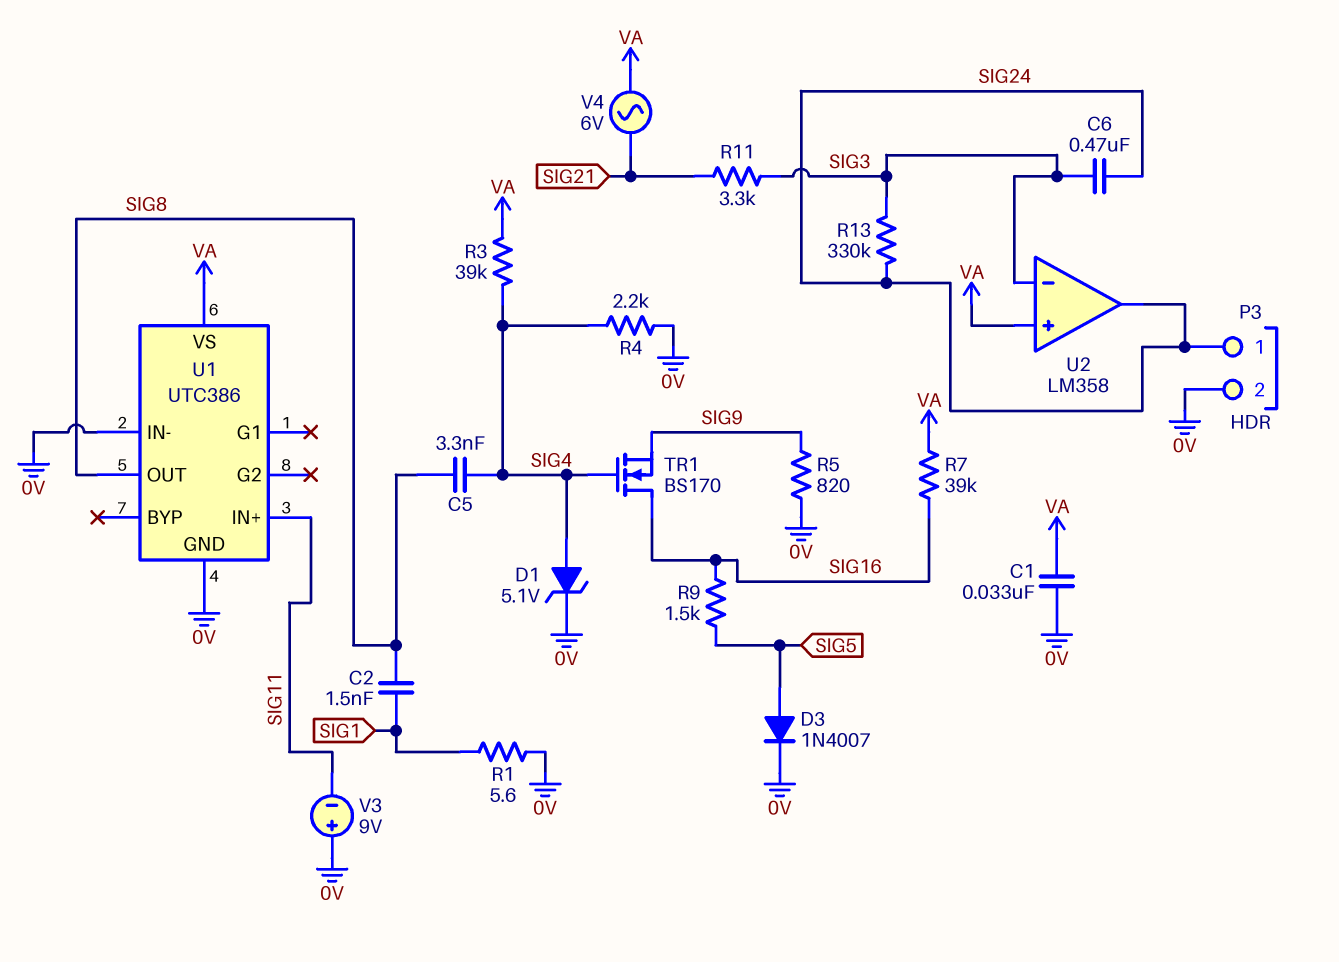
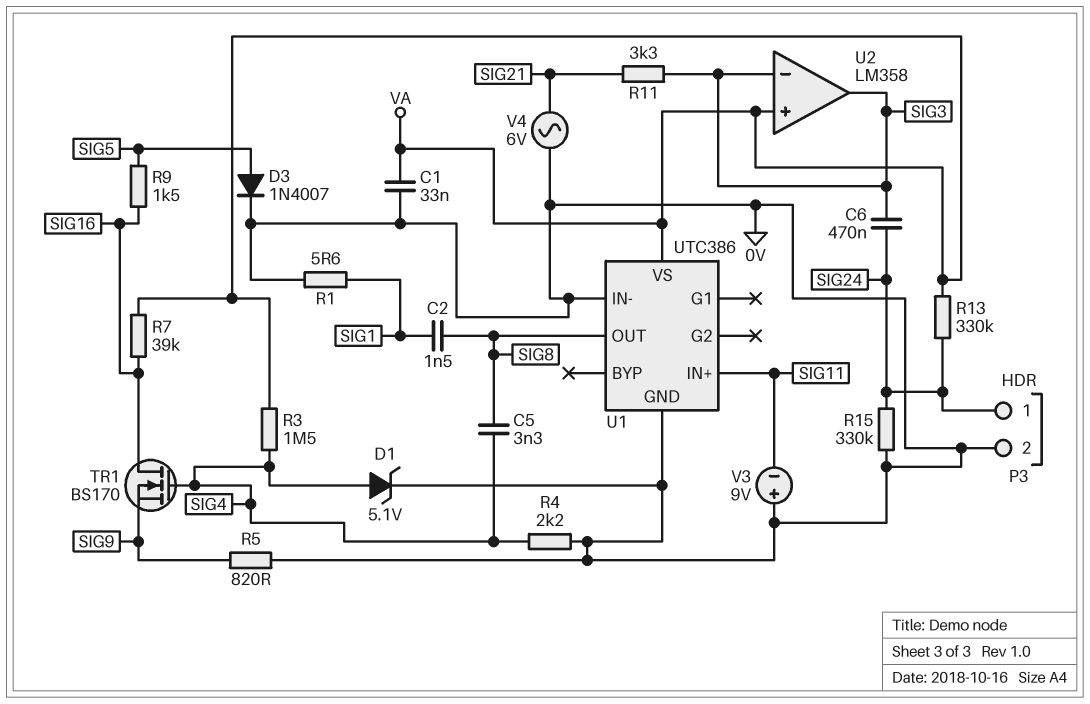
R3: 39k (SIG4, VA) -> 1.5M (SIG4, VA)
R13: 330k (SIG3, SIG24) -> 330k (SIG24, VA)
R15: none -> 330k (0V, SIG24)
U2 pin out: SIG24 -> SIG3
V4: AC 6V (SIG21, VA) -> AC 6V (0V, SIG21)

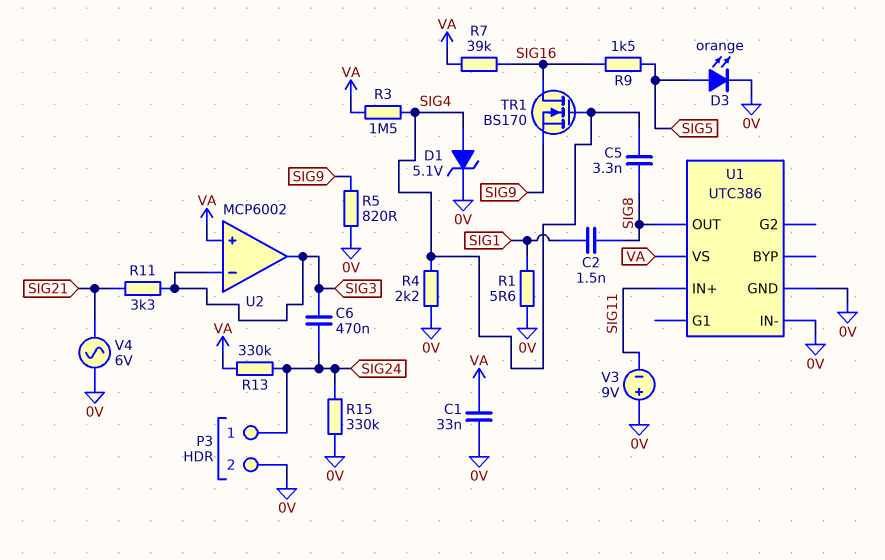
D3: diode 1N4007 (A SIG5, K 0V) -> LED orange (A SIG5, K 0V)
U2: LM358 -> MCP6002

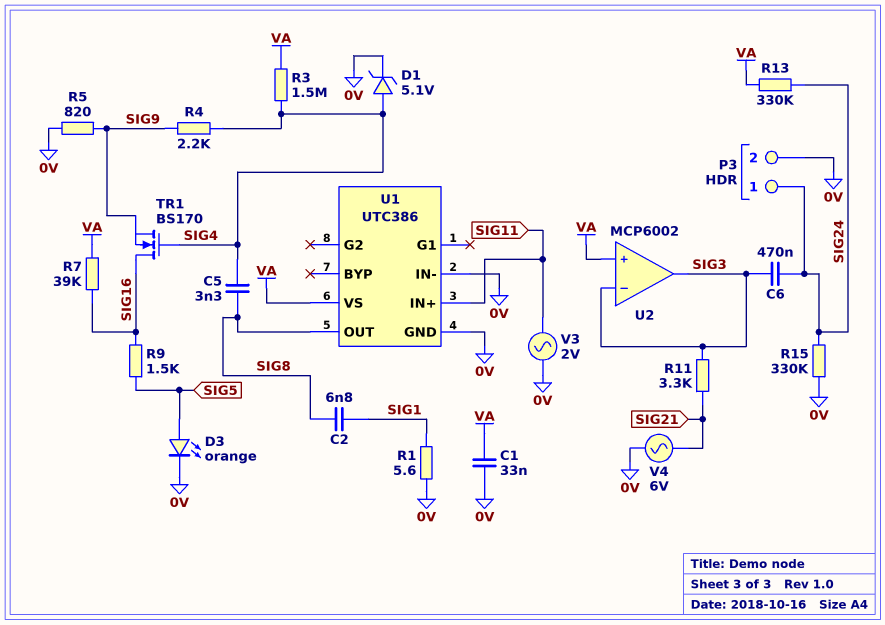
C2: 1.5nF (SIG1, SIG8) -> 6.8nF (SIG1, SIG8)
R4: 2.2k (0V, SIG4) -> 2.2k (SIG4, SIG9)
V3: 9V (plus 0V, minus SIG11) -> AC 2V (0V, SIG11)

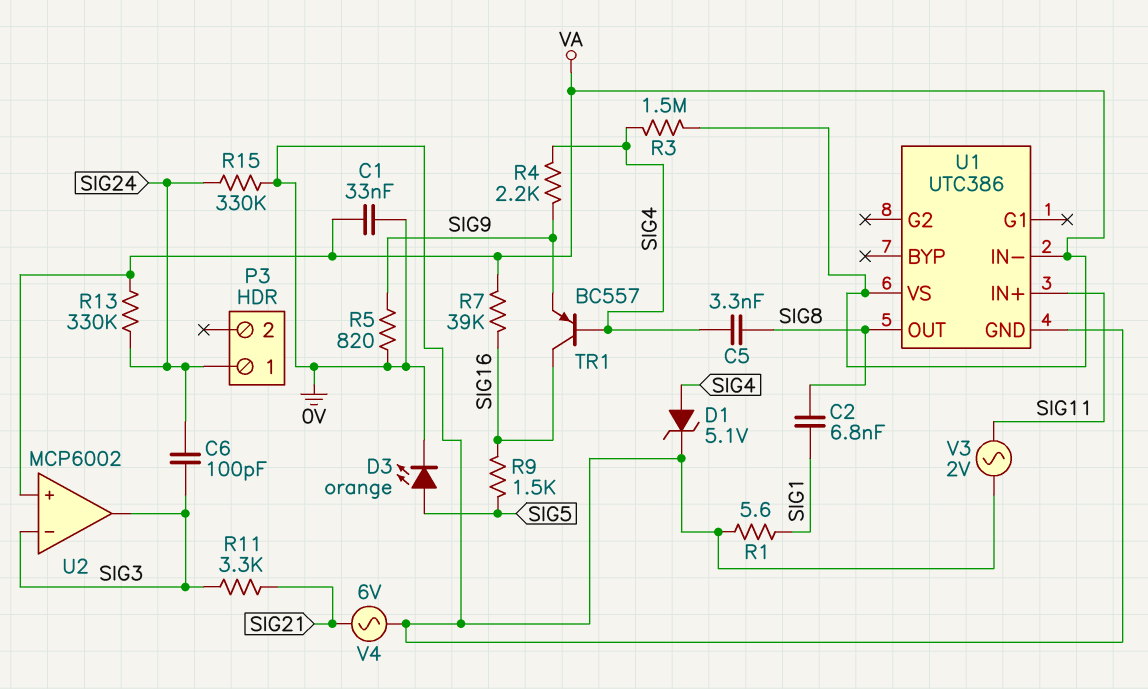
C6: 470nF (SIG3, SIG24) -> 100pF (SIG3, SIG24)
P3 pin 2: 0V -> none
TR1: NMOS BS170 (G SIG4, D SIG16, S SIG9) -> PNP BC557 (B SIG4, C SIG16, E SIG9)
U1 pin IN-: 0V -> VA

